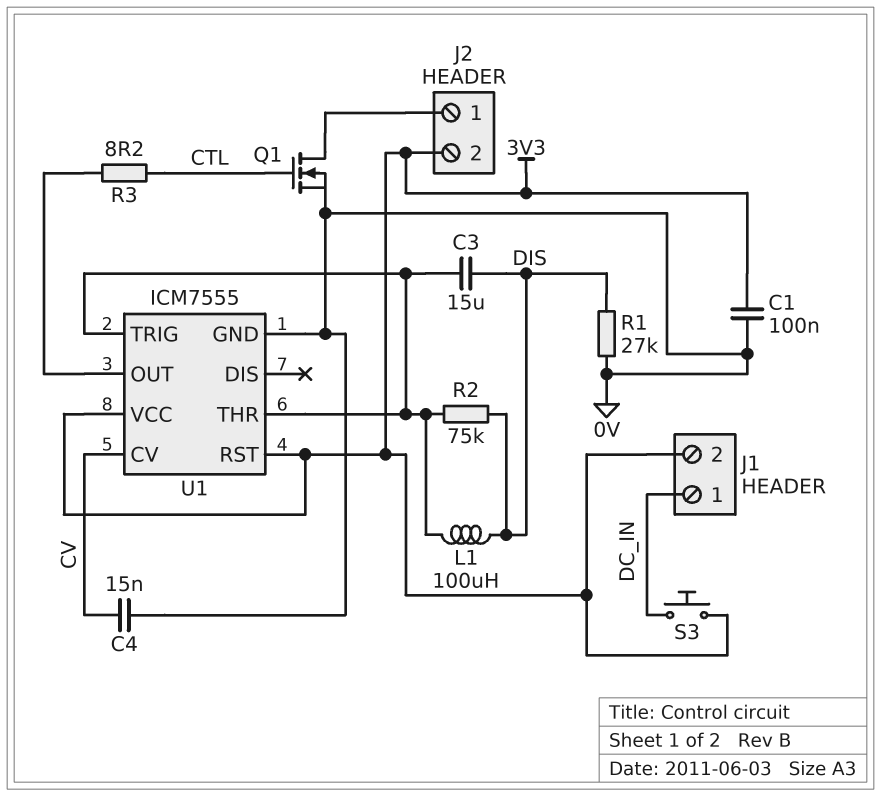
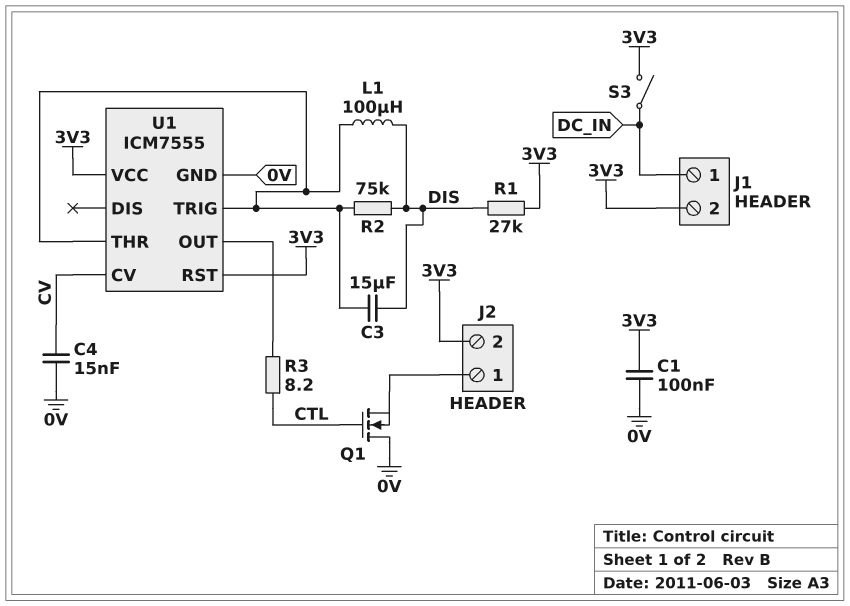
Q1: NMOS (G CTL, D J2/1, S 0V) -> NMOS (G CTL, D 0V, S J2/1)
R1: 27k (0V, DIS) -> 27k (3V3, DIS)
S3: button (3V3, DC_IN) -> switch (3V3, DC_IN)

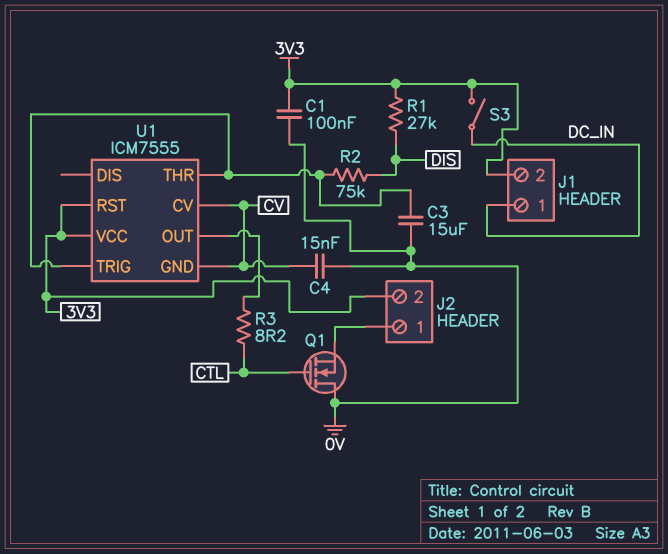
C3: 15uF (DIS, U1/THR) -> 15uF (0V, U1/THR)
L1: 100uH (DIS, U1/THR) -> none
U1 pin GND: 0V -> CV

